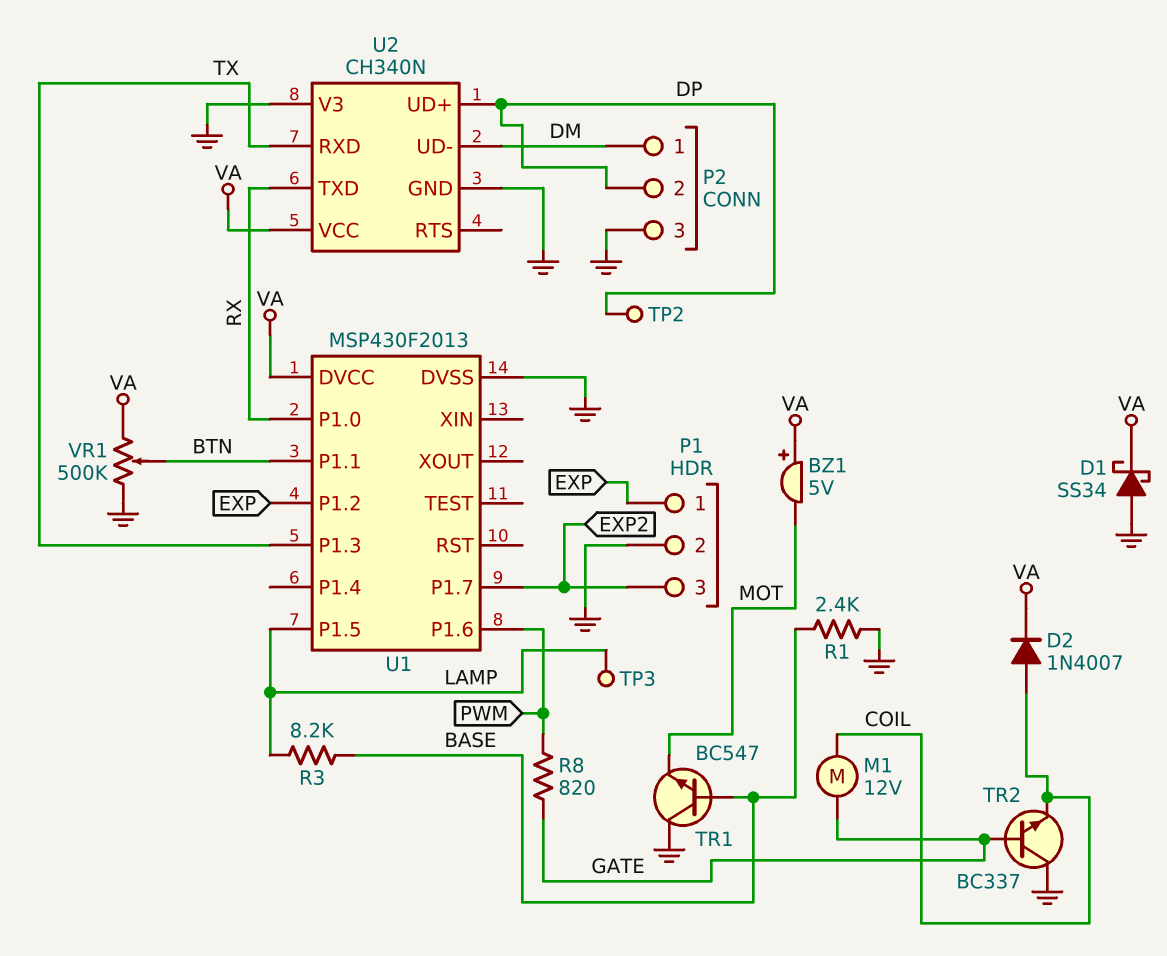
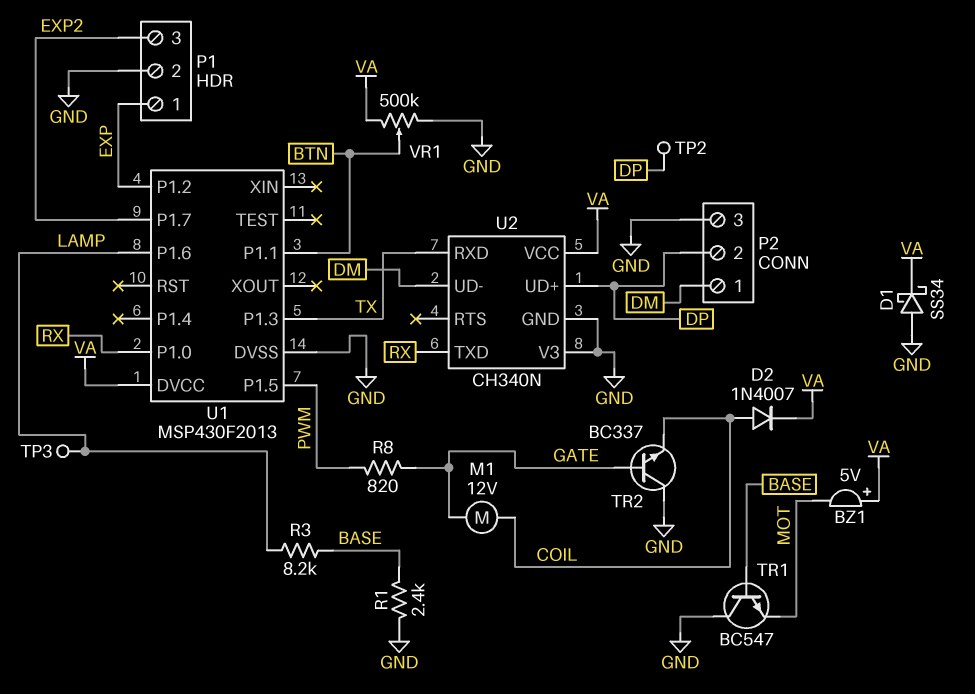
U1 pin P1.5: LAMP -> PWM
U1 pin P1.6: PWM -> LAMP

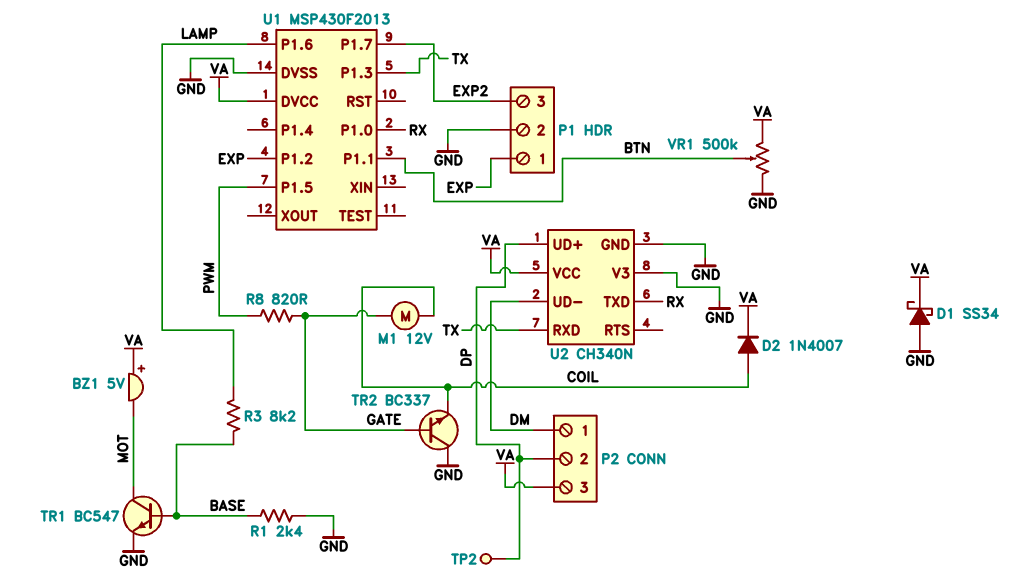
P2 pin 3: GND -> VA
TP3: test point (LAMP) -> none
TR1: NPN BC547 (B BASE, C GND, E MOT) -> NPN BC547 (B BASE, C MOT, E GND)

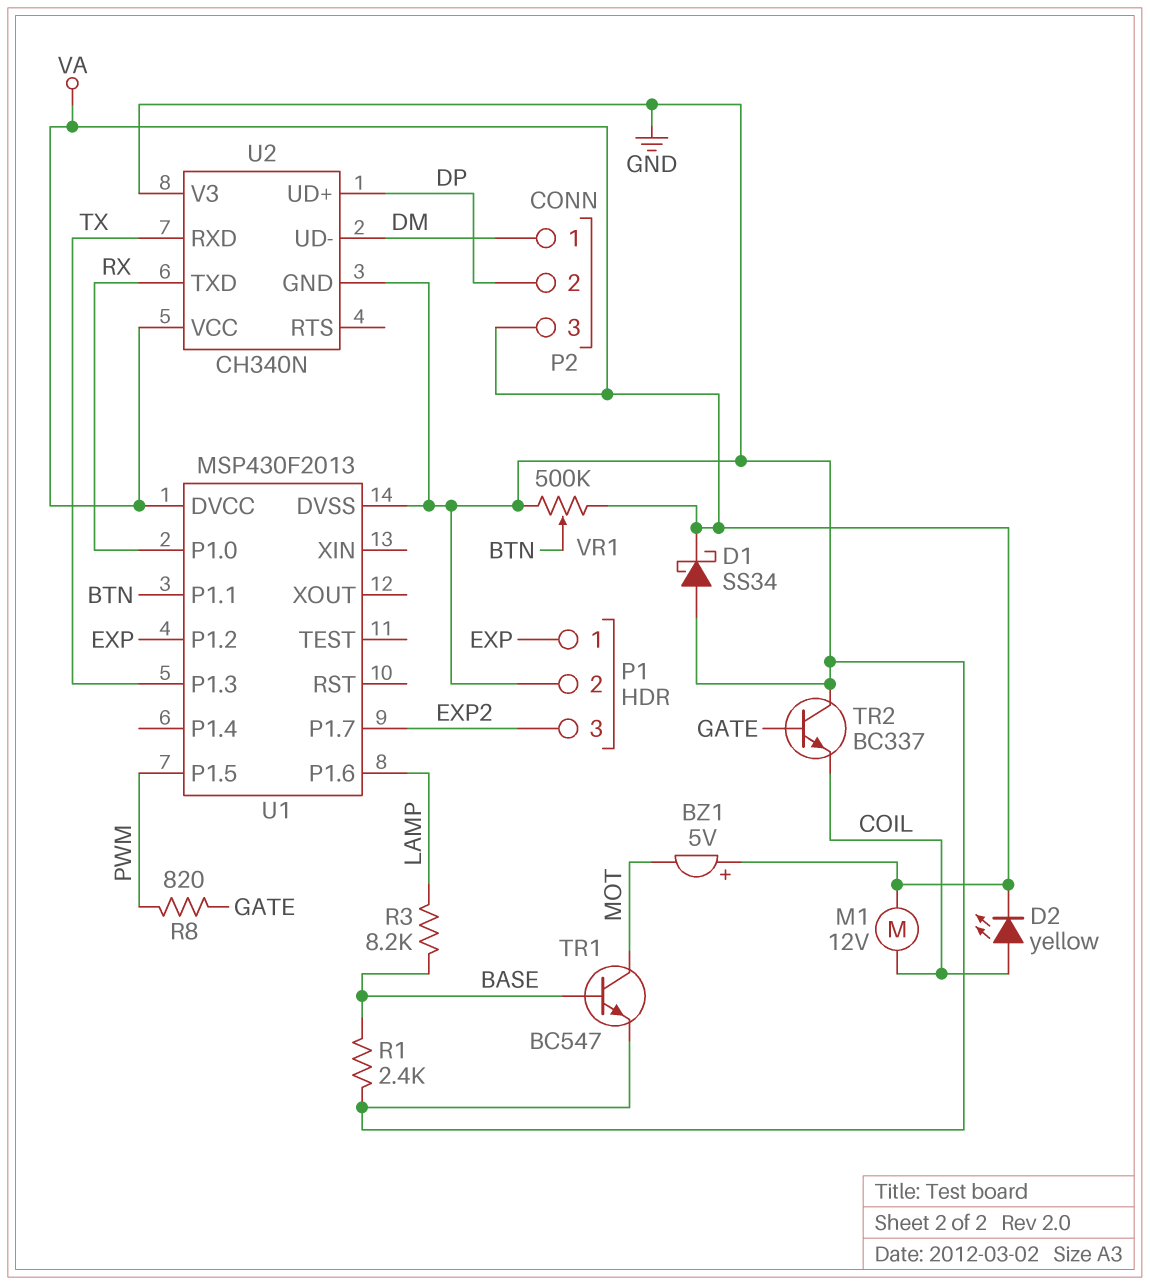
D2: diode 1N4007 (A COIL, K VA) -> LED yellow (A COIL, K VA)
M1: motor 12V (COIL, GATE) -> motor 12V (COIL, VA)
TP2: test point (DP) -> none

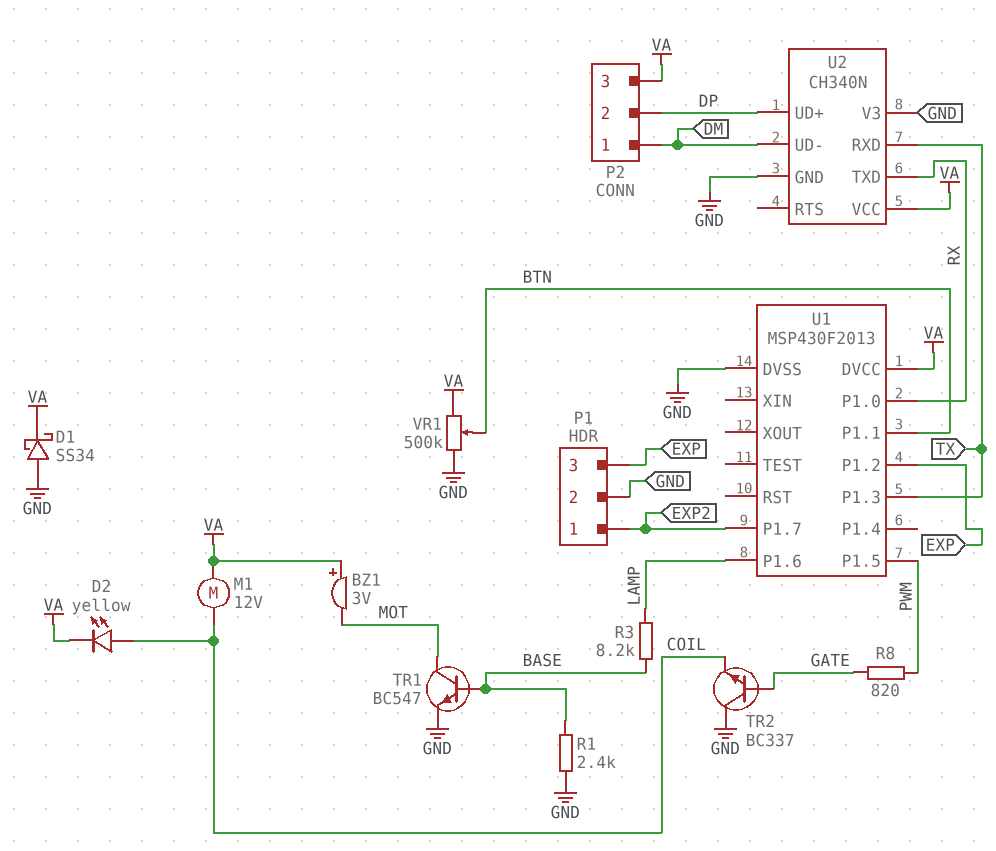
BZ1: buzzer 5V (plus VA, minus MOT) -> buzzer 3V (plus VA, minus MOT)
P1 pin 1: EXP -> EXP2
P1 pin 3: EXP2 -> EXP

